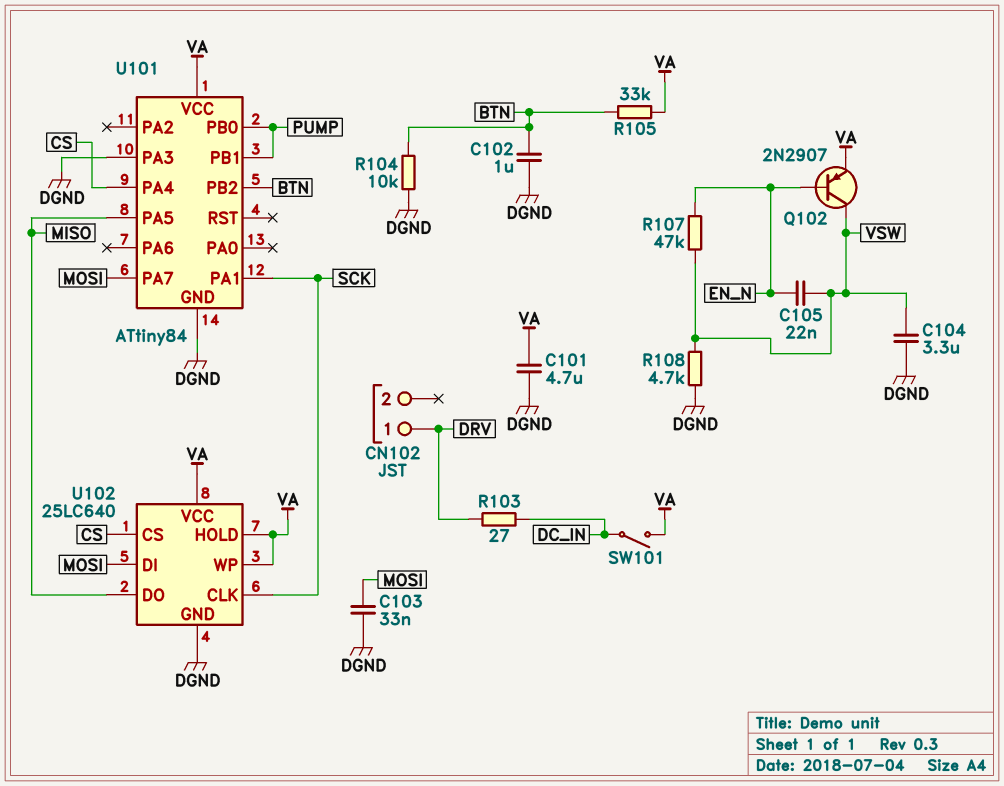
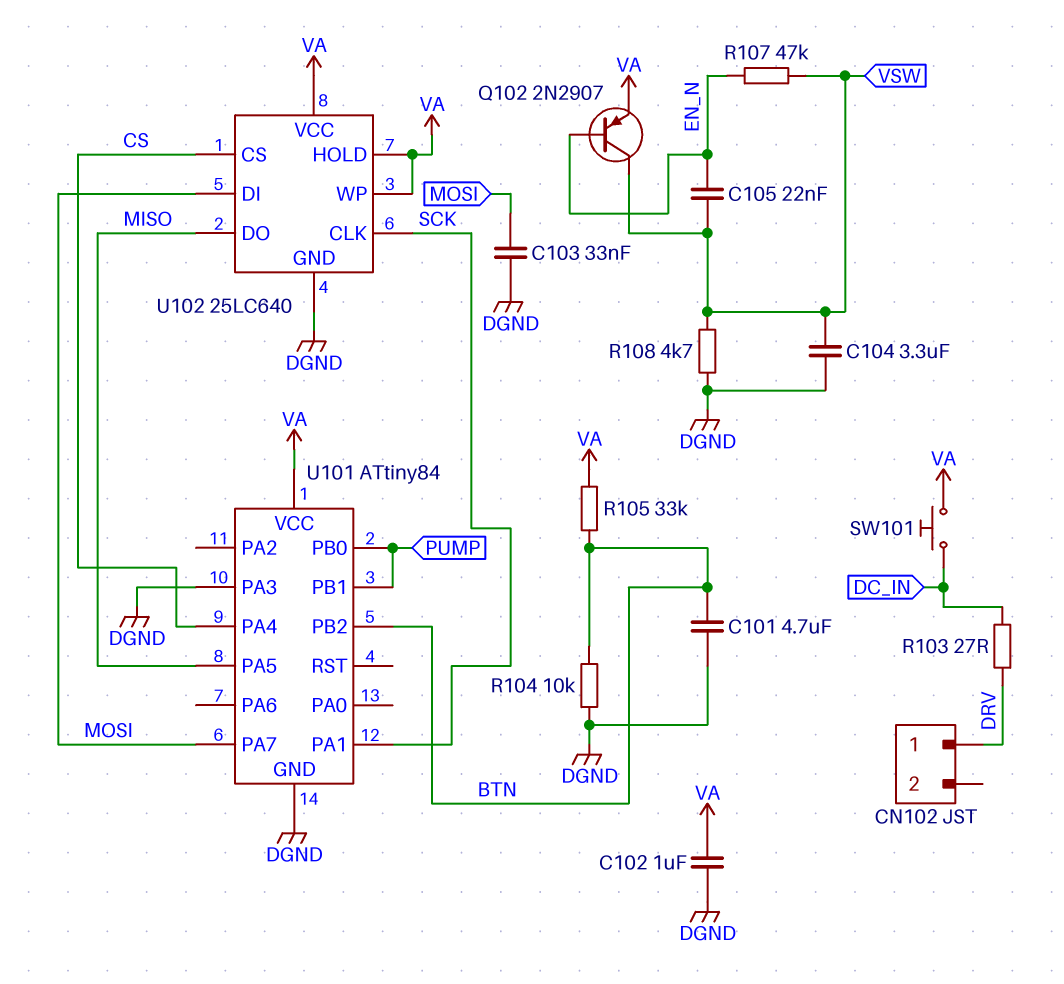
C101: 4.7uF (DGND, VA) -> 4.7uF (BTN, DGND)
C102: 1uF (BTN, DGND) -> 1uF (DGND, VA)
SW101: switch (DC_IN, VA) -> button (DC_IN, VA)

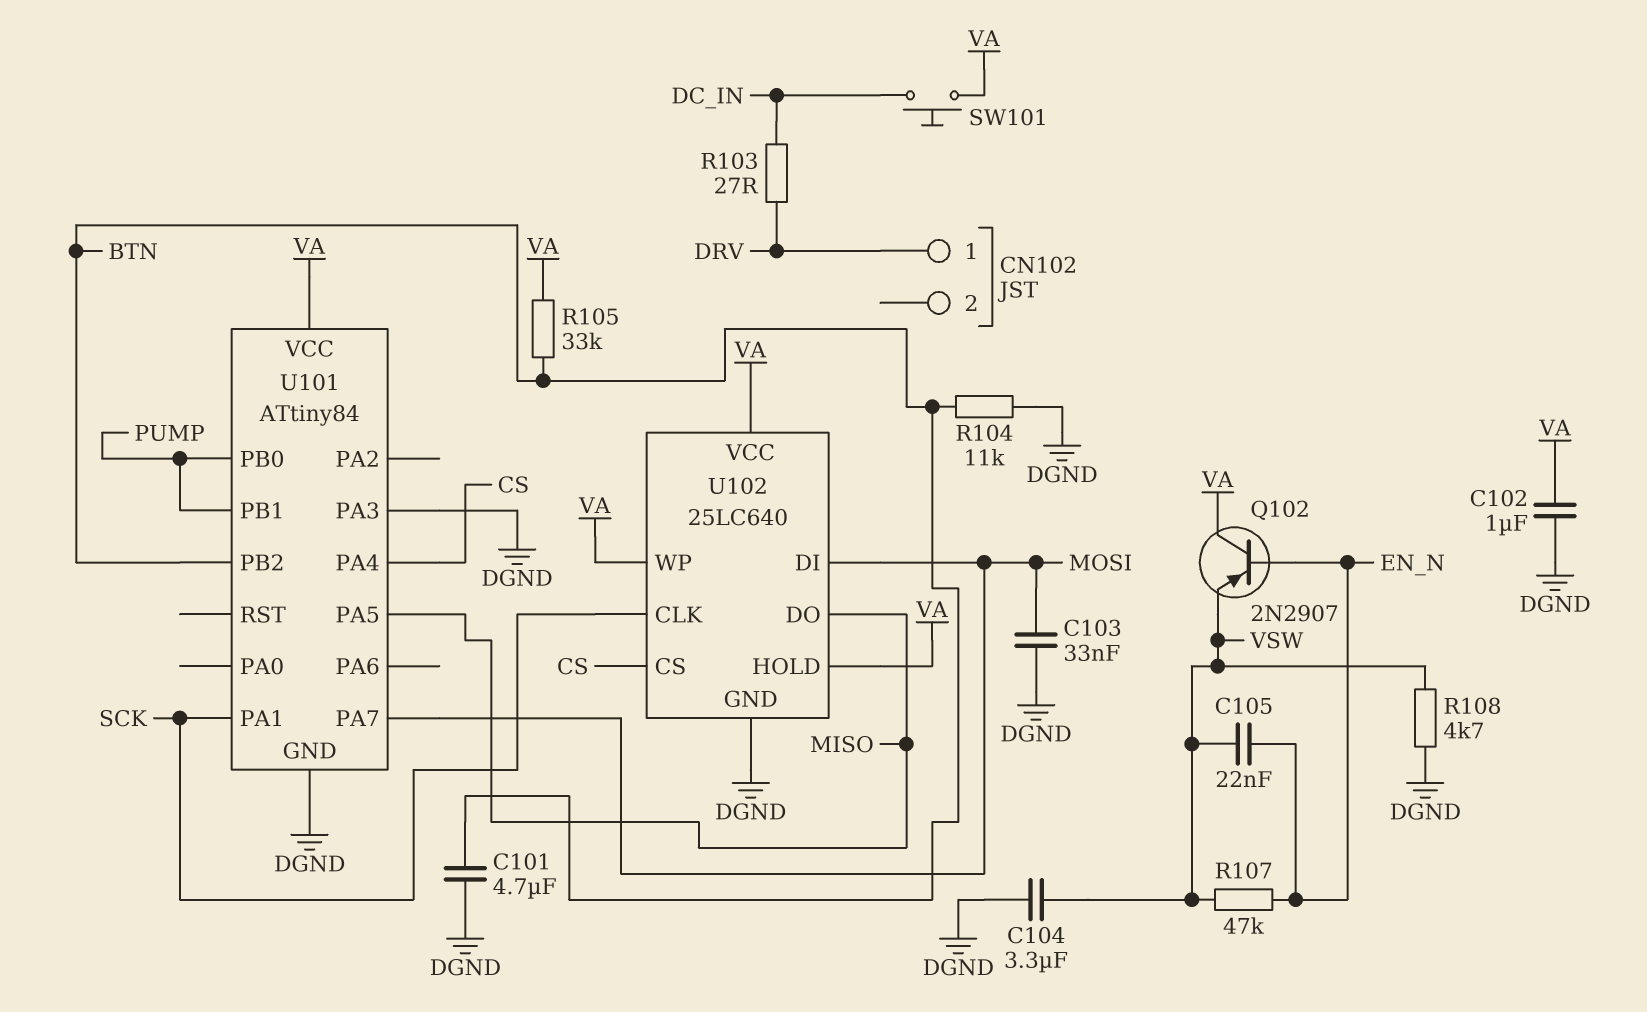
Q102: PNP 2N2907 (B EN_N, C VSW, E VA) -> PNP 2N2907 (B EN_N, C VA, E VSW)
R104: 10k (BTN, DGND) -> 11k (BTN, DGND)

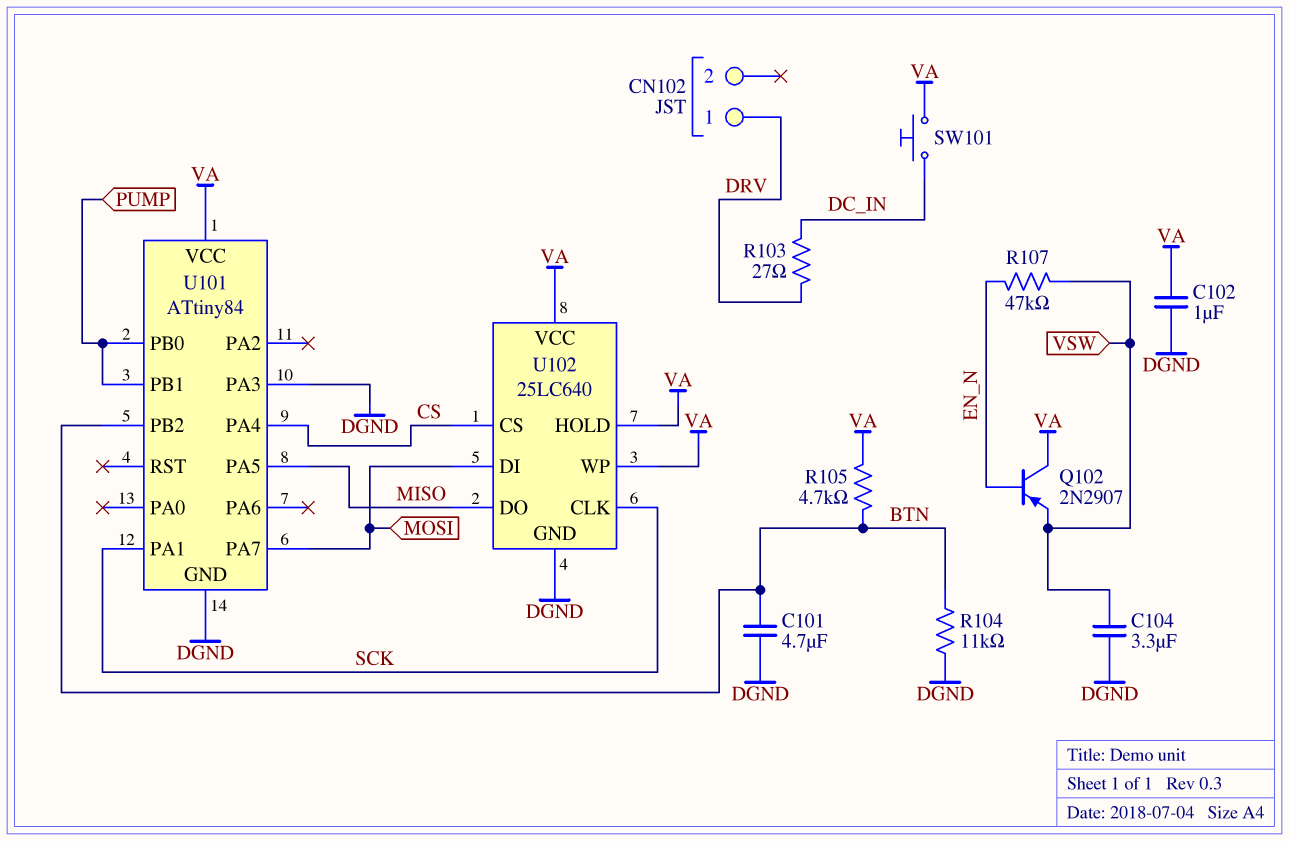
C103: 33nF (DGND, MOSI) -> none
C105: 22nF (EN_N, VSW) -> none
R105: 33k (BTN, VA) -> 4.7k (BTN, VA)
R108: 4.7k (DGND, VSW) -> none

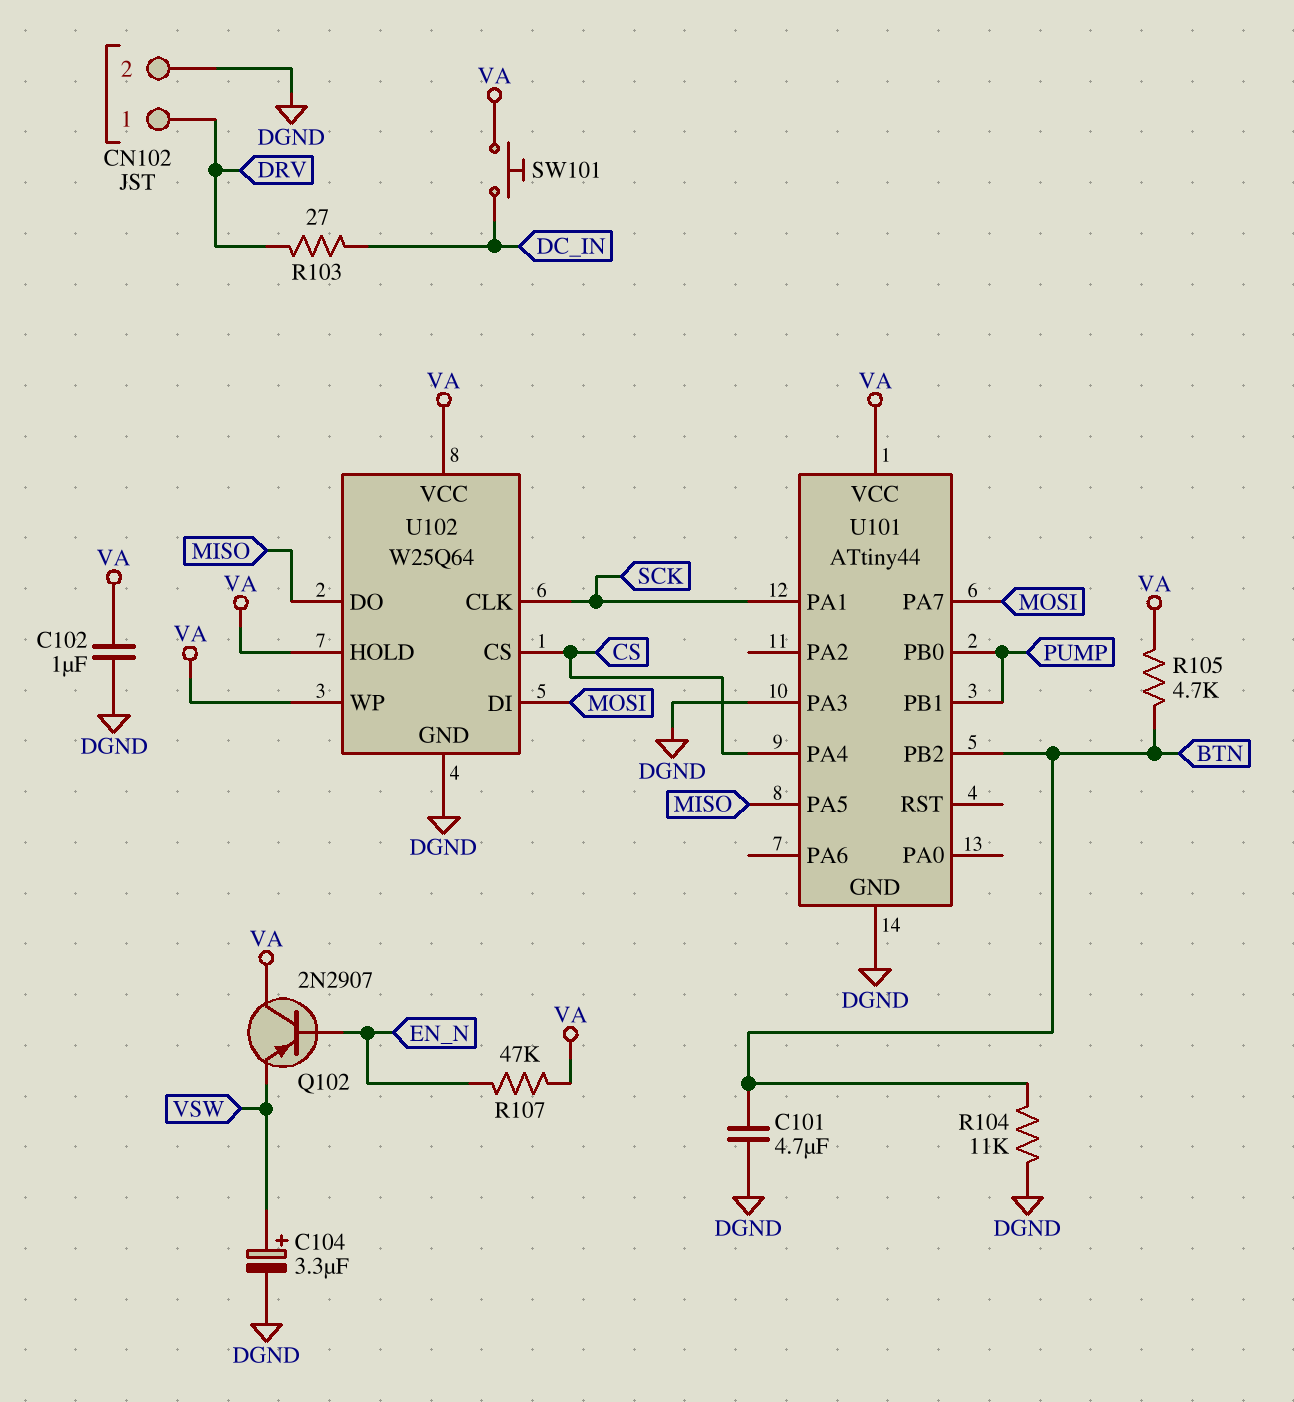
C104: 3.3uF (DGND, VSW) -> 3.3uF (plus VSW, minus DGND)
CN102 pin 2: none -> DGND
R107: 47k (EN_N, VSW) -> 47k (EN_N, VA)
U101: ATtiny84 -> ATtiny44
U102: 25LC640 -> W25Q64

